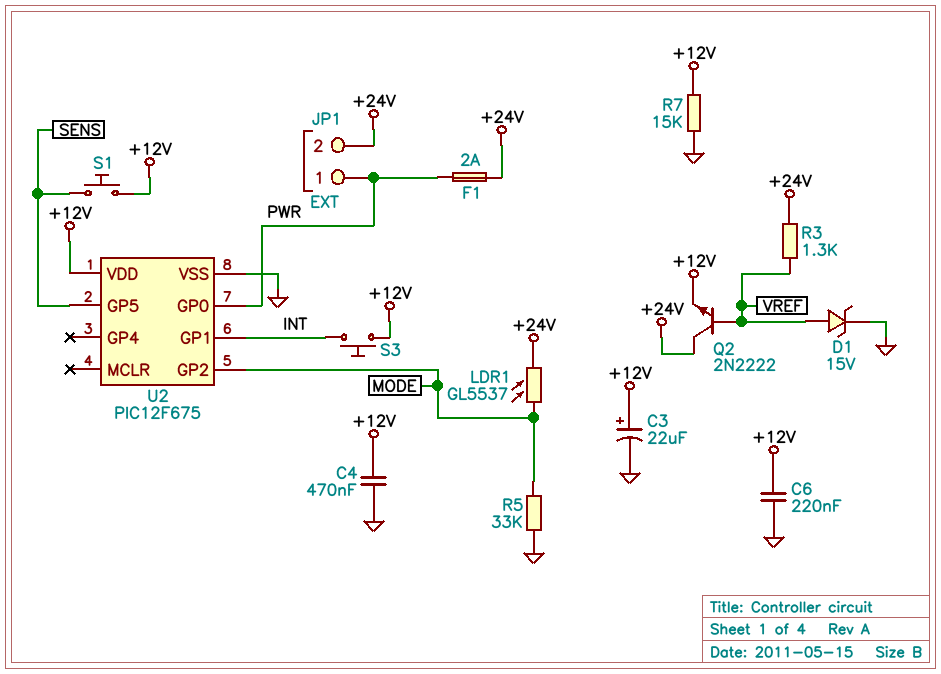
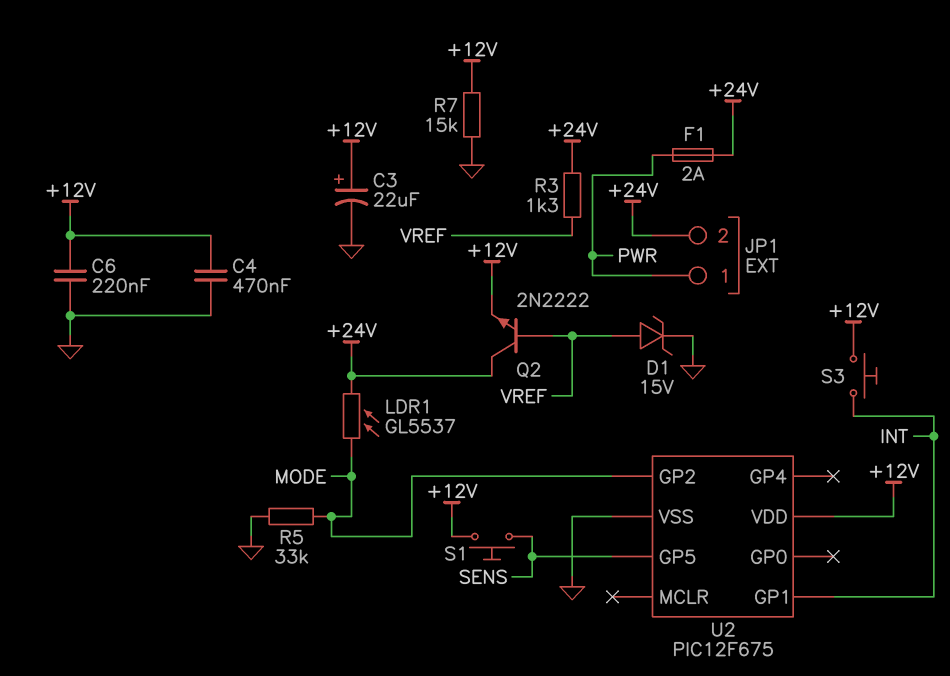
U2 pin GP0: PWR -> none

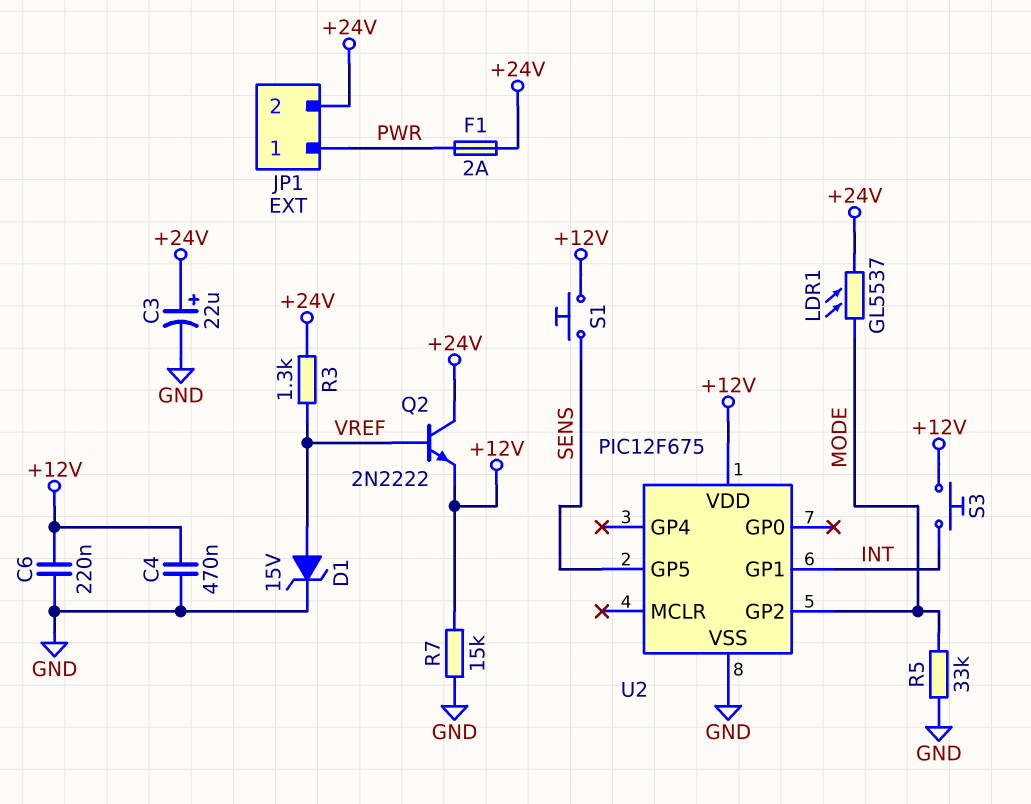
C3: 22uF (plus +12V, minus GND) -> 22uF (plus +24V, minus GND)

